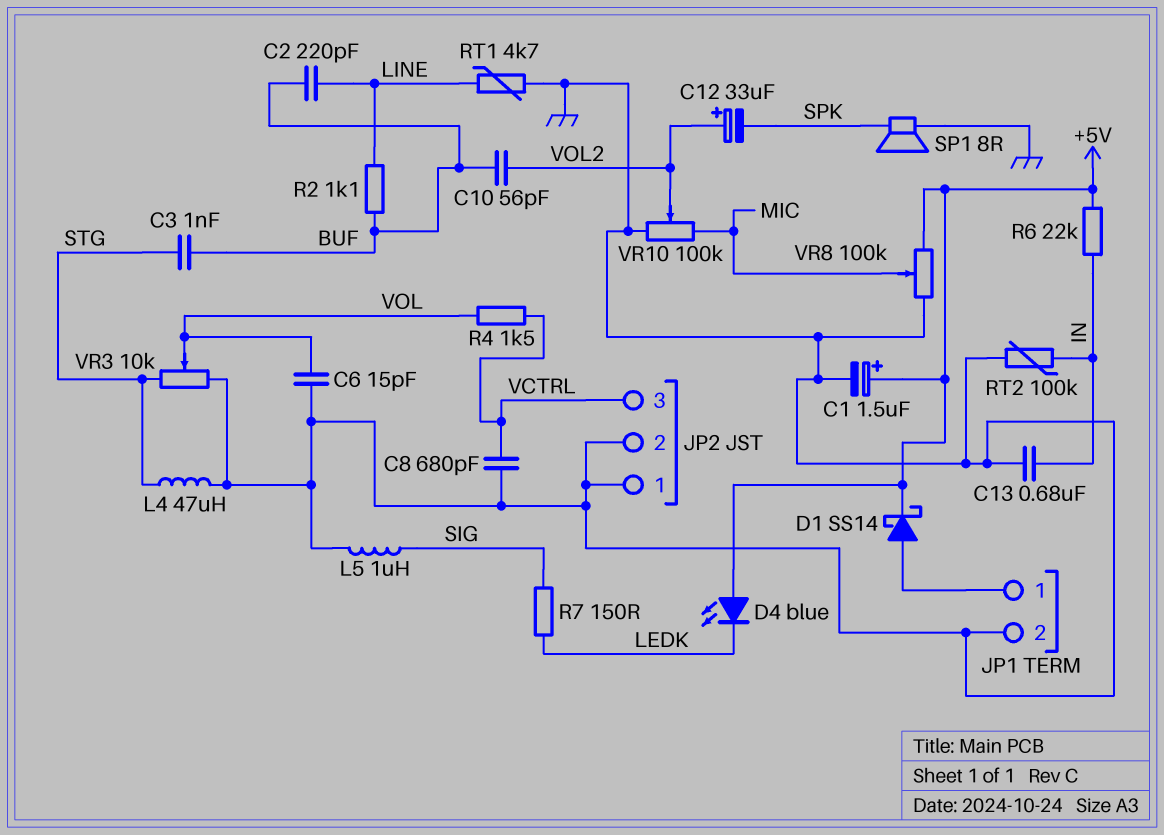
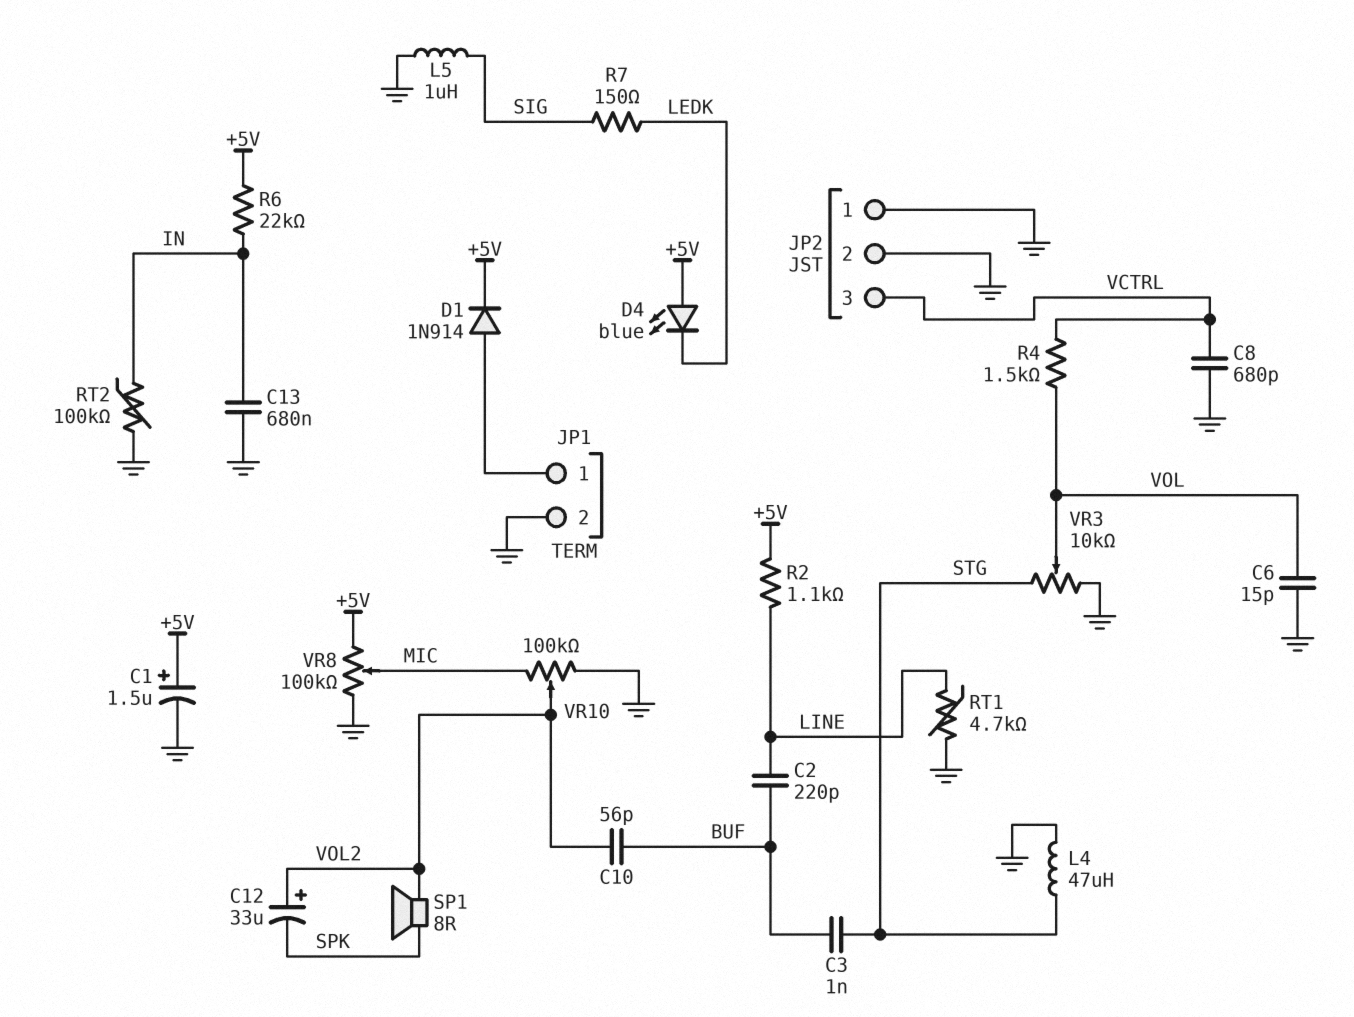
D1: schottky SS14 (A JP1/1, K +5V) -> diode 1N914 (A JP1/1, K +5V)
R2: 1.1k (BUF, LINE) -> 1.1k (+5V, LINE)
SP1: speaker 8R (GND, SPK) -> speaker 8R (SPK, VOL2)

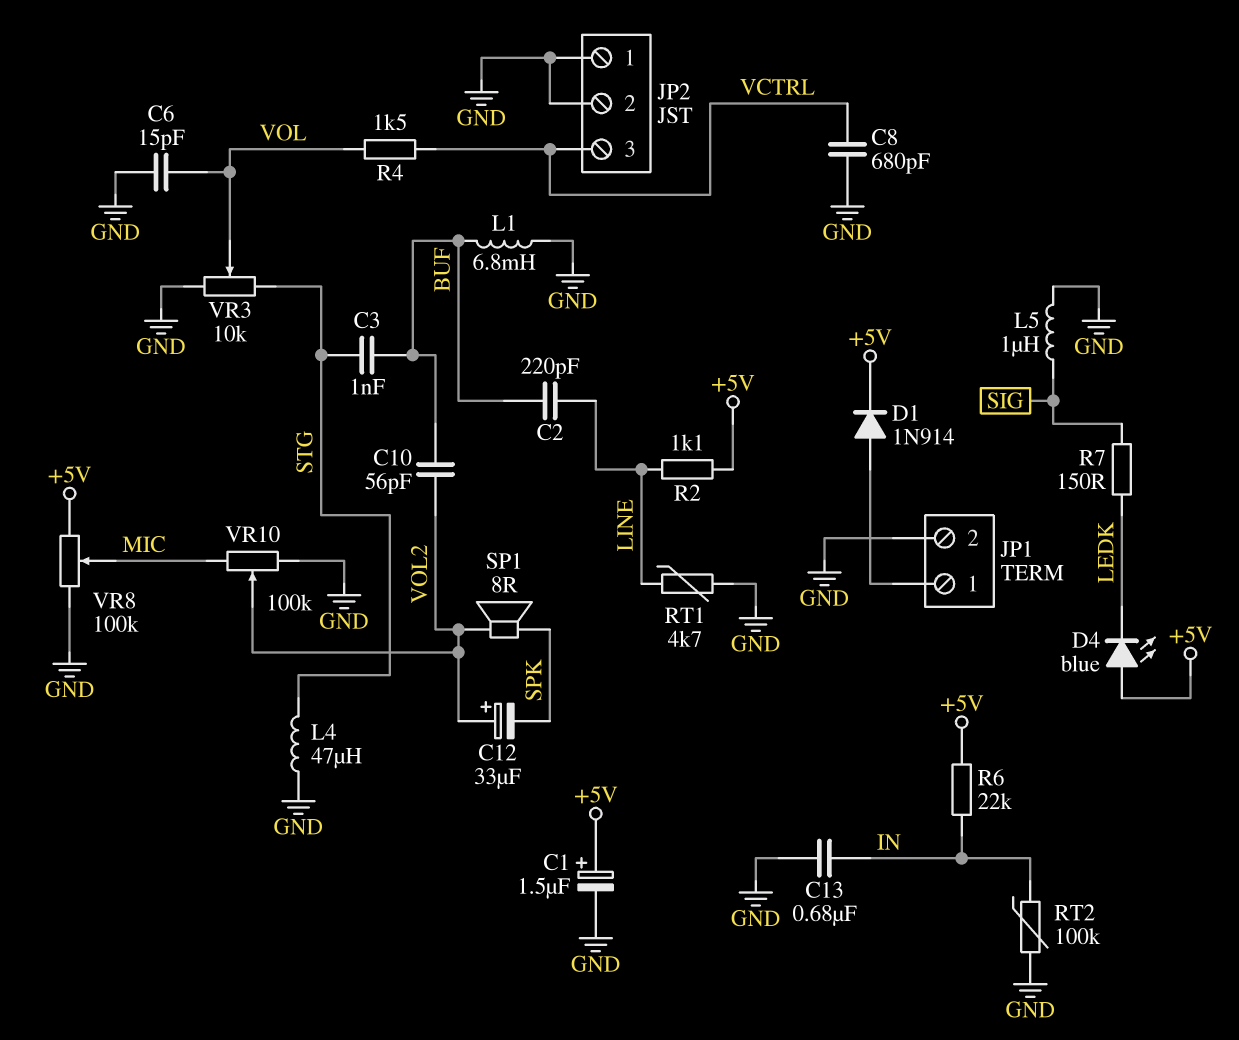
L1: none -> 6.8mH (BUF, GND)

